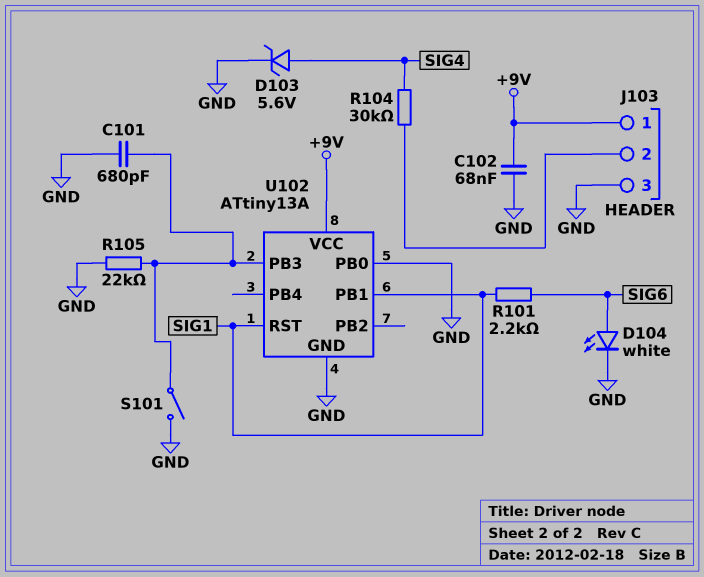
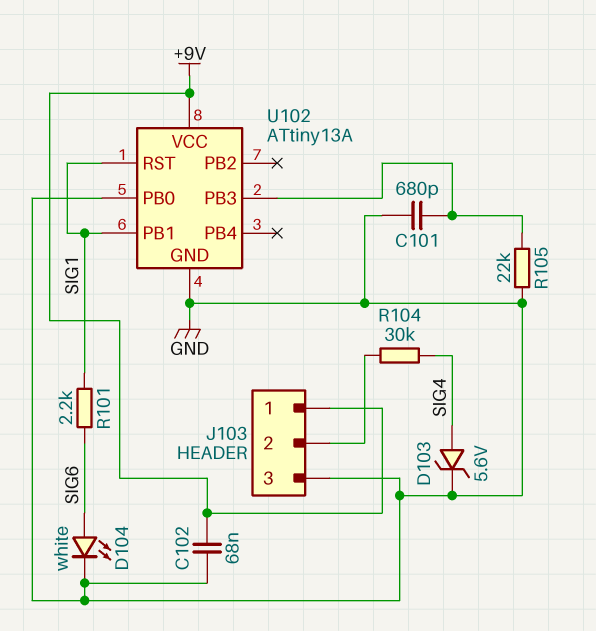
S101: switch (GND, U102/PB3) -> none

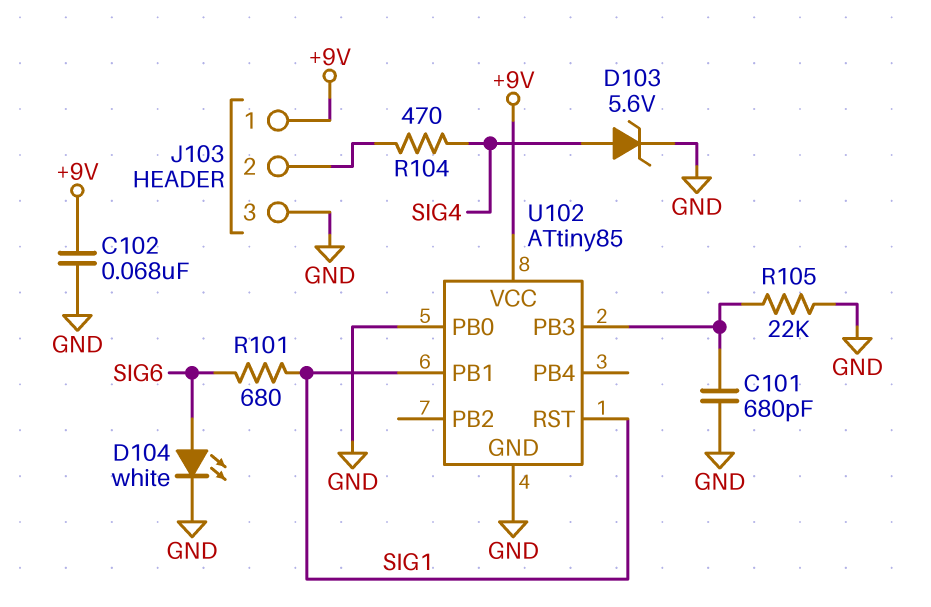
R101: 2.2k (SIG1, SIG6) -> 680 (SIG1, SIG6)
R104: 30k (J103/2, SIG4) -> 470 (J103/2, SIG4)
U102: ATtiny13A -> ATtiny85

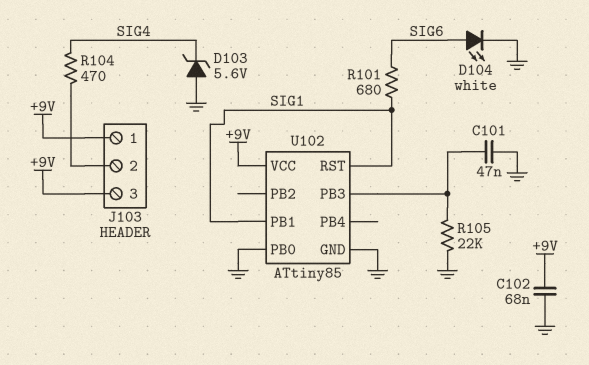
C101: 680pF (GND, U102/PB3) -> 47nF (GND, U102/PB3)
D103: zener 5.6V (A SIG4, K GND) -> zener 5.6V (A GND, K SIG4)
J103 pin 3: GND -> +9V

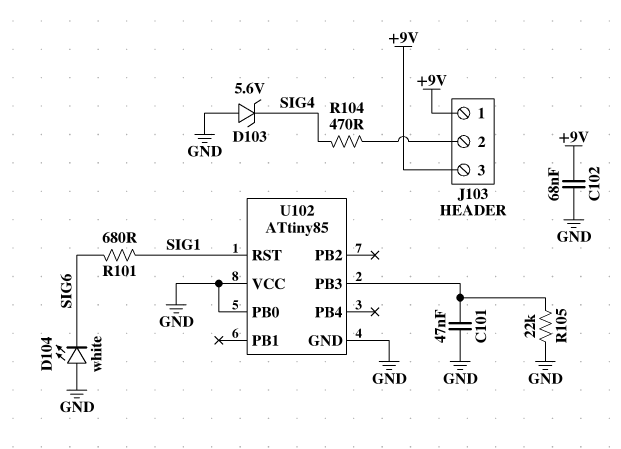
D104: LED white (A SIG6, K GND) -> LED white (A GND, K SIG6)
U102 pin PB1: SIG1 -> none
U102 pin VCC: +9V -> GND

